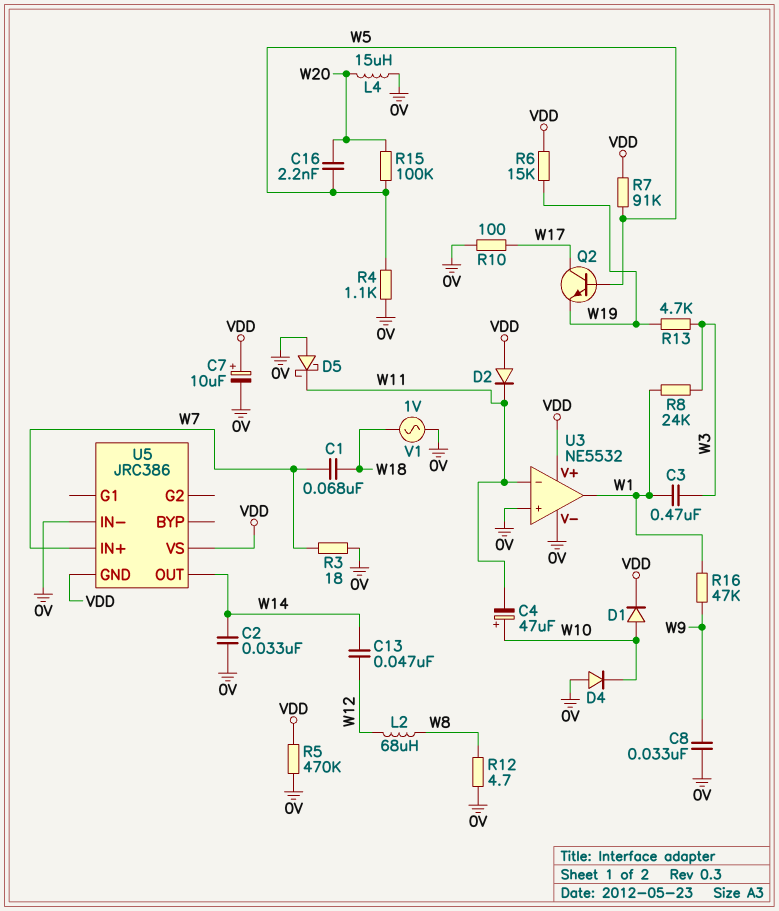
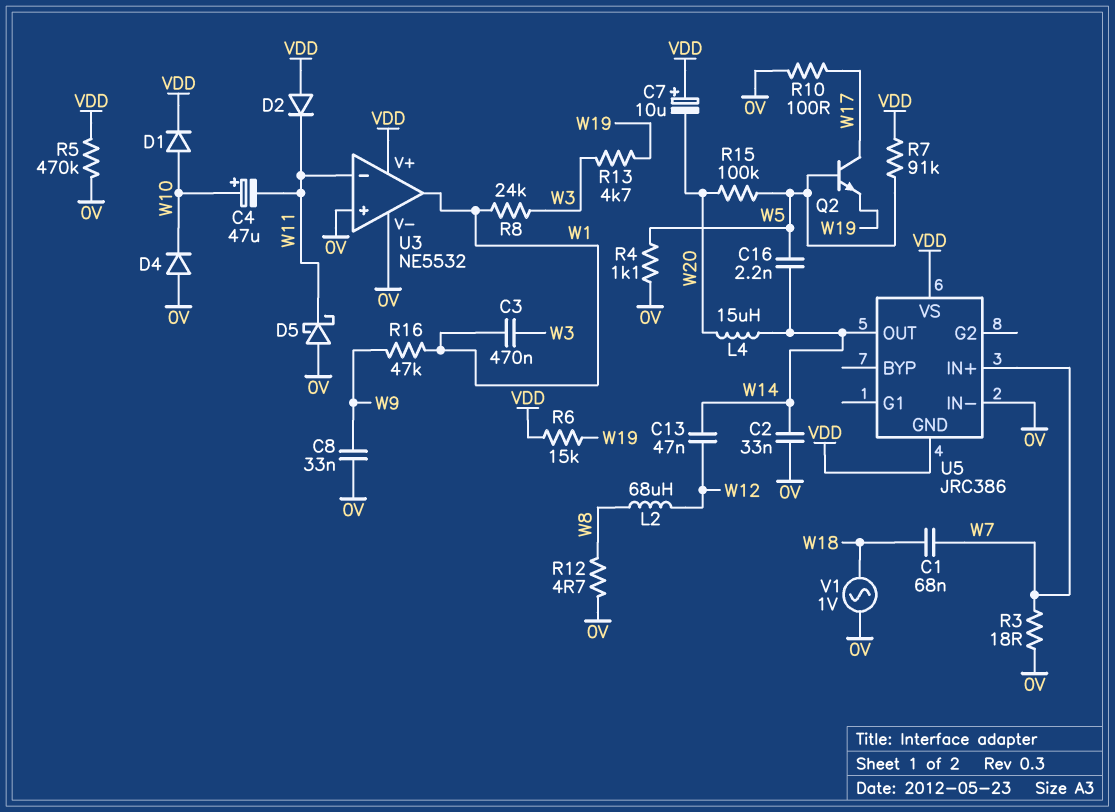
C7: 10uF (plus VDD, minus 0V) -> 10uF (plus VDD, minus W20)
C16: 2.2nF (W5, W20) -> 2.2nF (W5, W14)
L4: 15uH (0V, W20) -> 15uH (W14, W20)

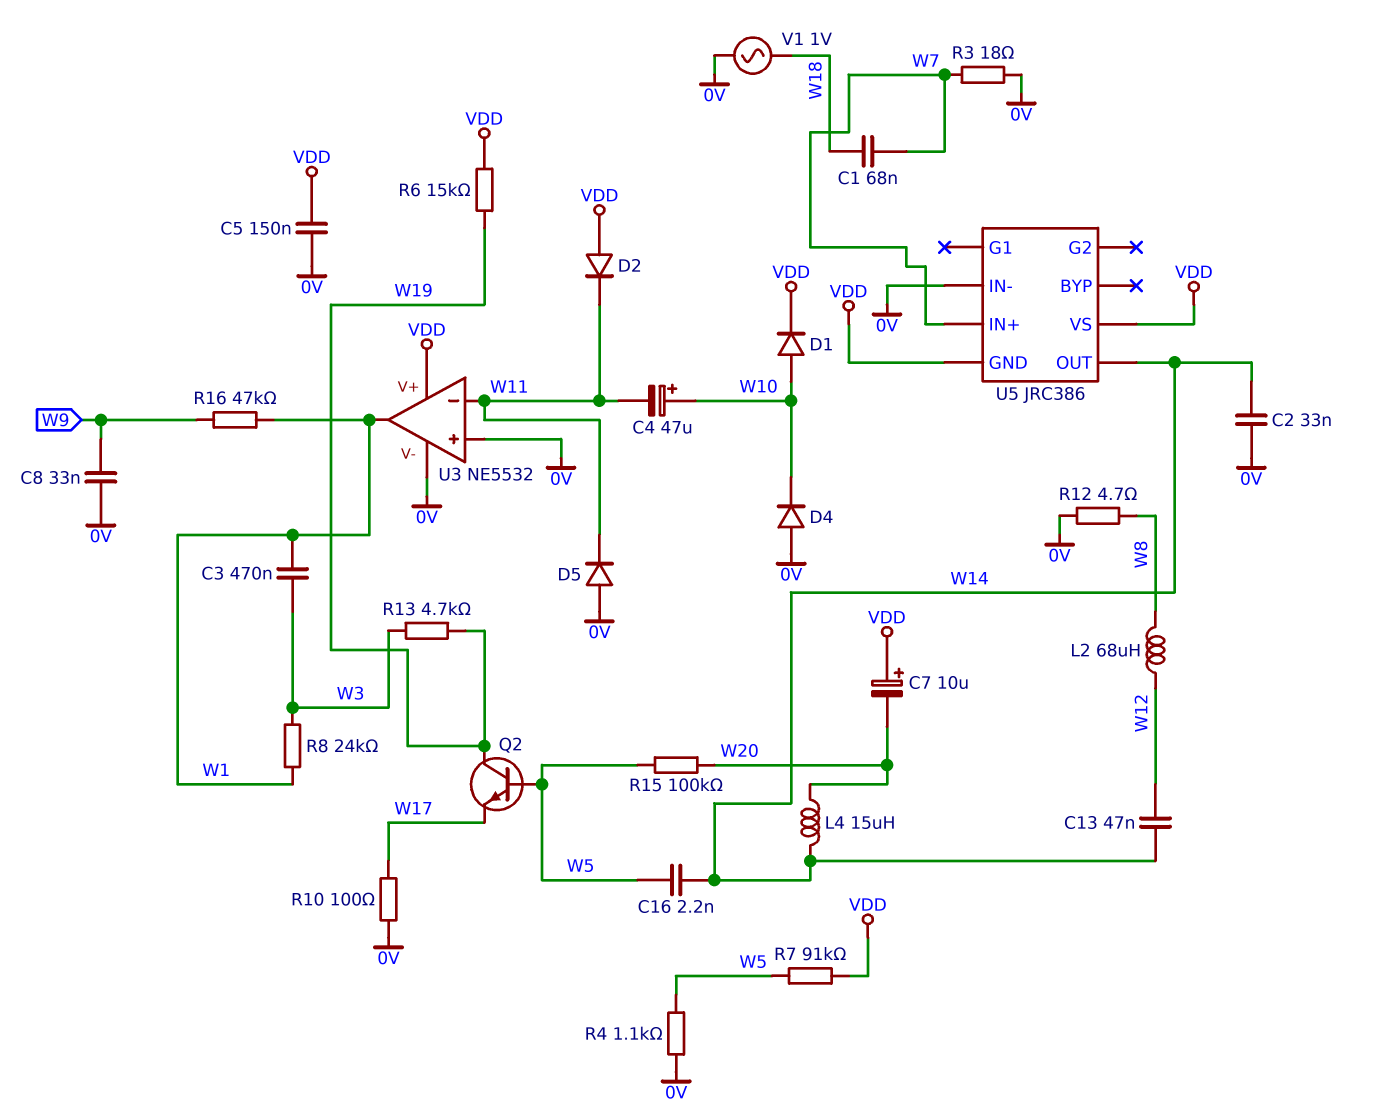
C5: none -> 150nF (0V, VDD)
D5: schottky (A 0V, K W11) -> diode (A 0V, K W11)
Q2: NPN (B W5, C W17, E W19) -> NPN (B W5, C W19, E W17)
R5: 470k (0V, VDD) -> none

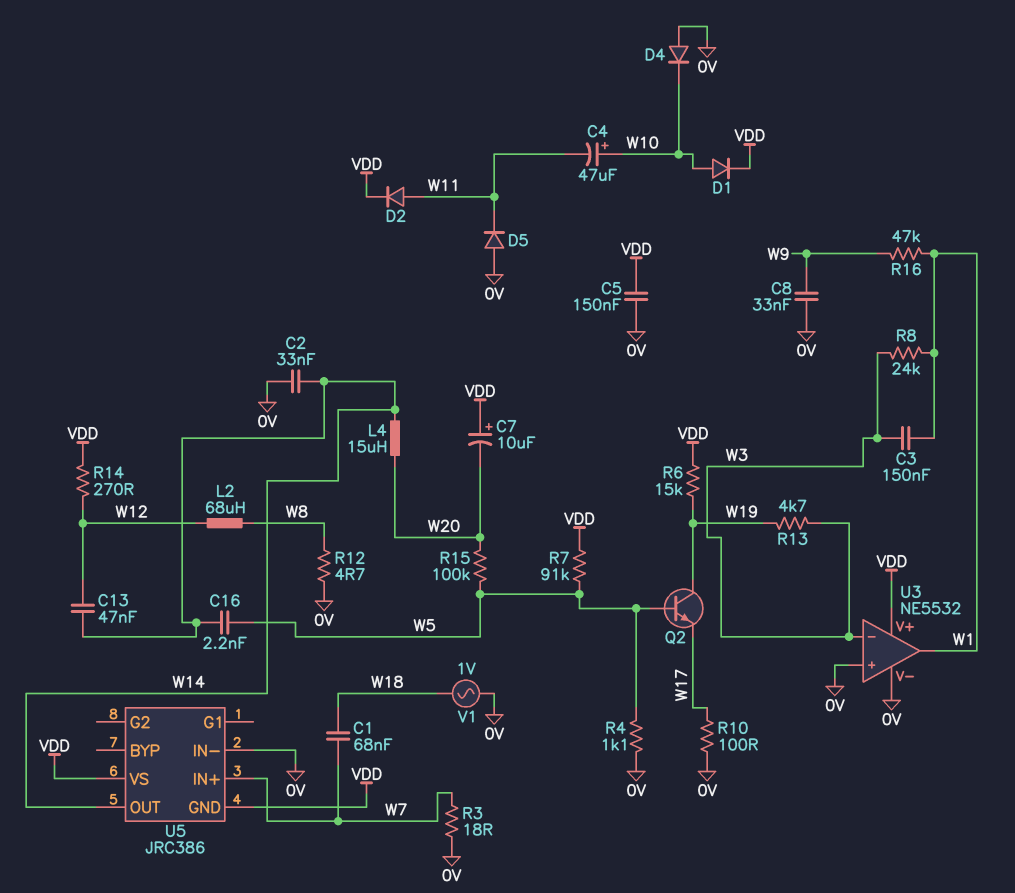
C3: 470nF (W1, W3) -> 150nF (W1, W3)
D2: diode (A VDD, K W11) -> diode (A W11, K VDD)
R14: none -> 270 (VDD, W12)
U3 pin in-: W11 -> W3

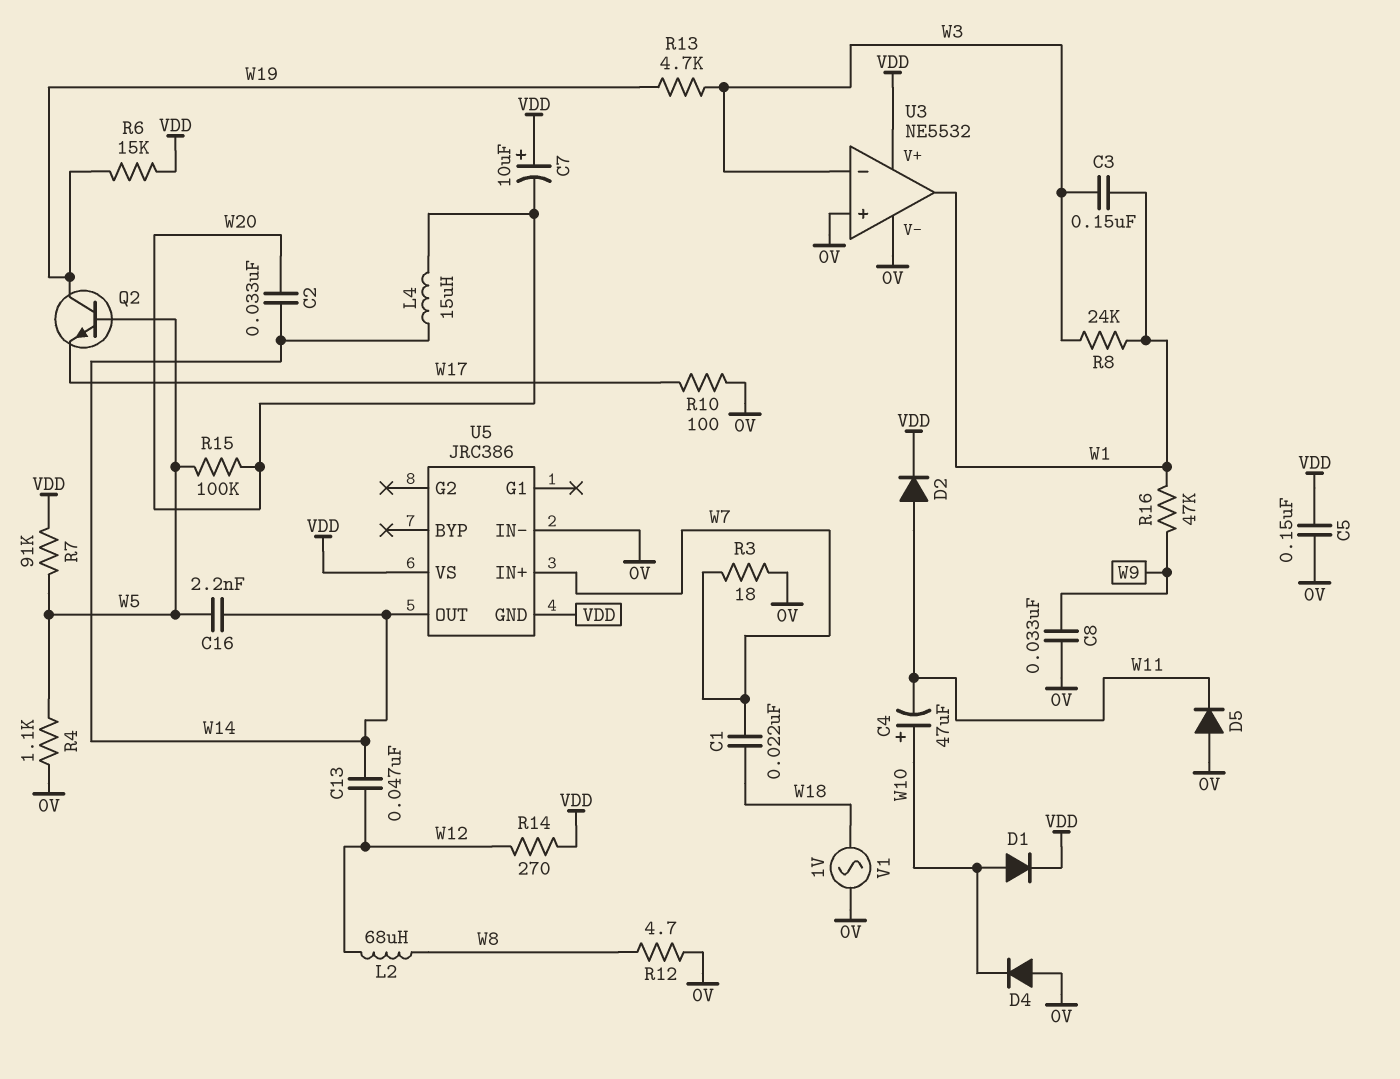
C1: 68nF (W7, W18) -> 22nF (W7, W18)
C2: 33nF (0V, W14) -> 33nF (W14, W20)

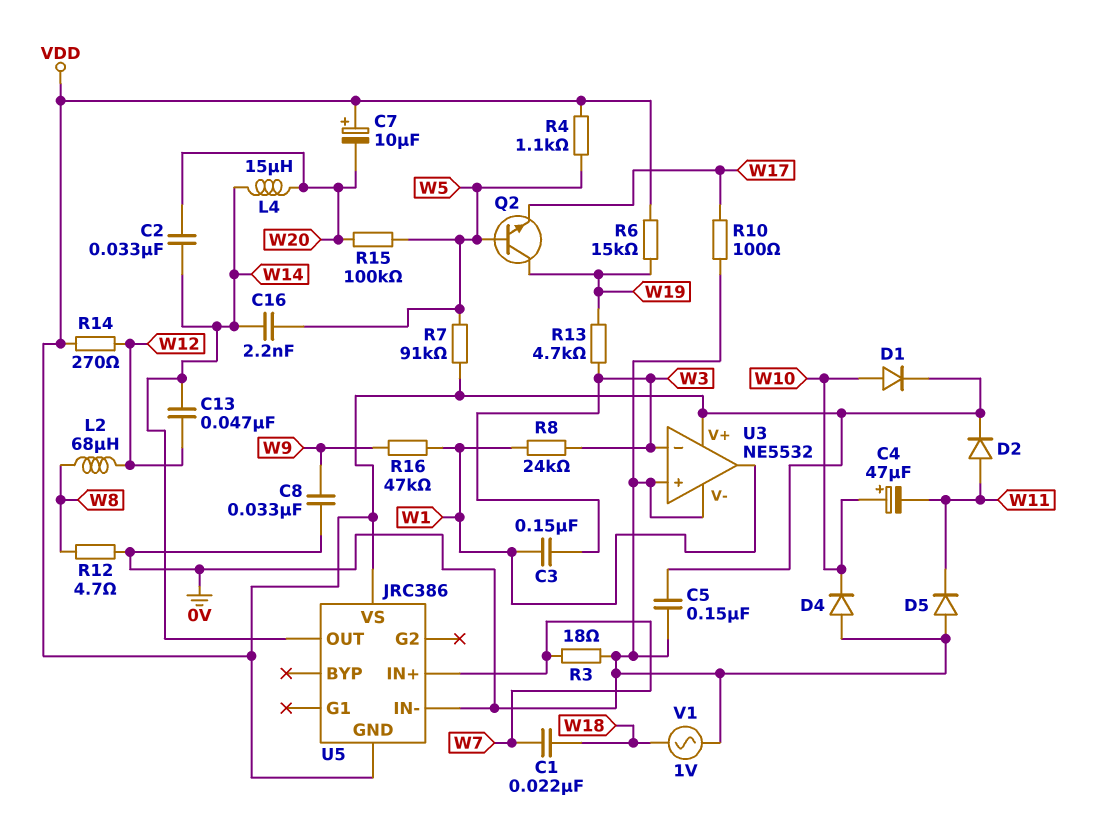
R4: 1.1k (0V, W5) -> 1.1k (VDD, W5)

